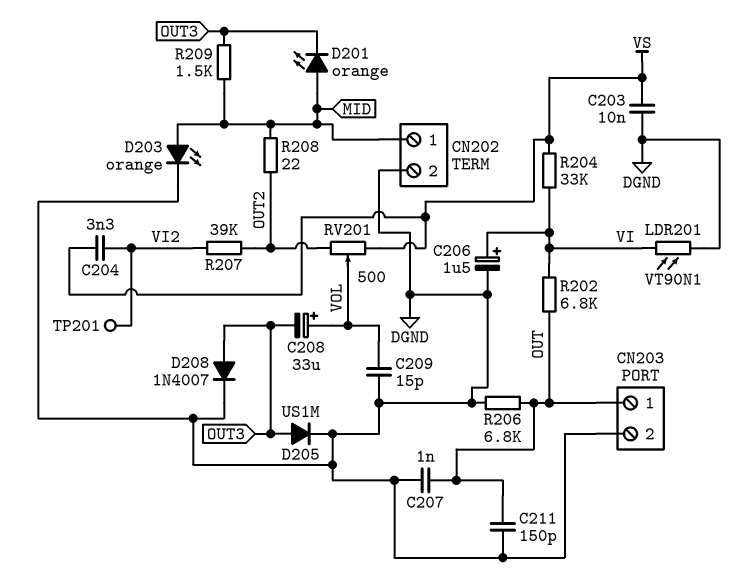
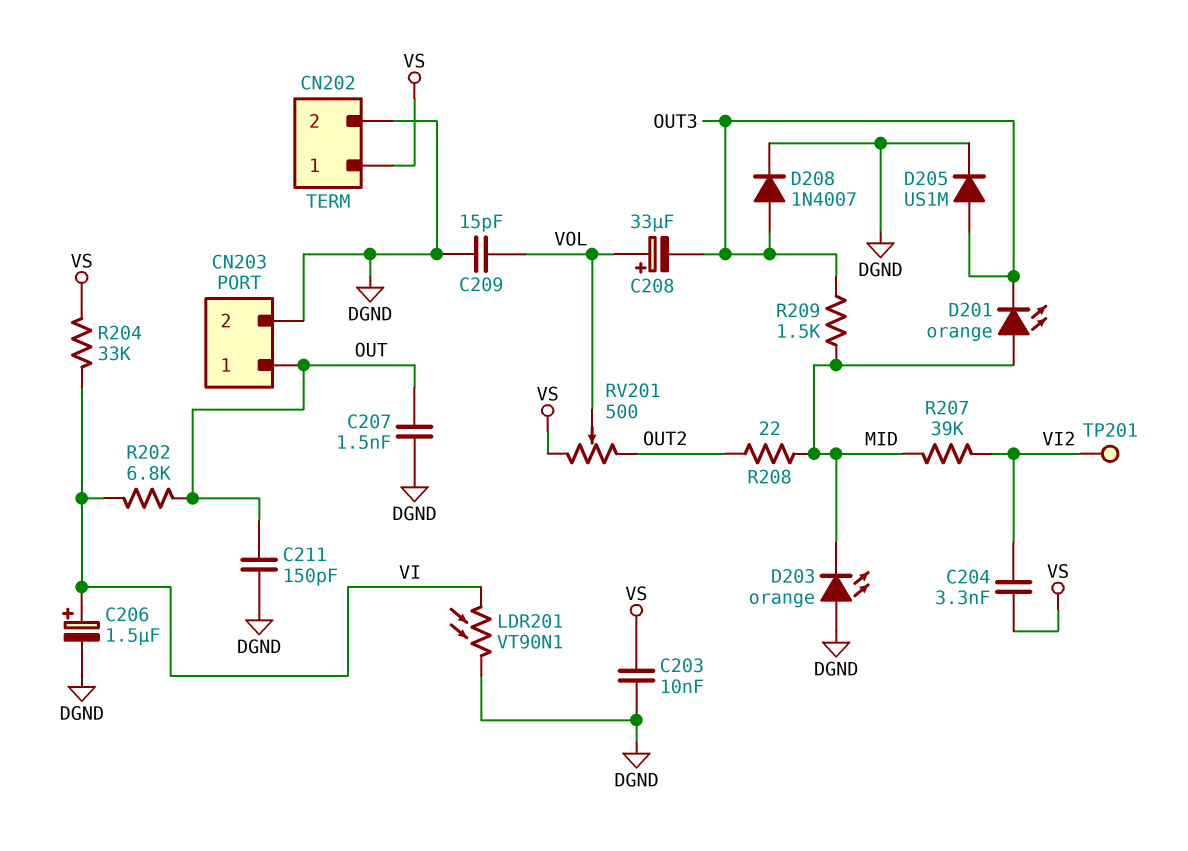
C207: 1nF (DGND, OUT) -> 1.5nF (DGND, OUT)
CN202 pin 1: MID -> VS
D203: LED orange (A MID, K DGND) -> LED orange (A DGND, K MID)
R206: 6.8k (DGND, OUT) -> none
R207: 39k (OUT2, VI2) -> 39k (MID, VI2)

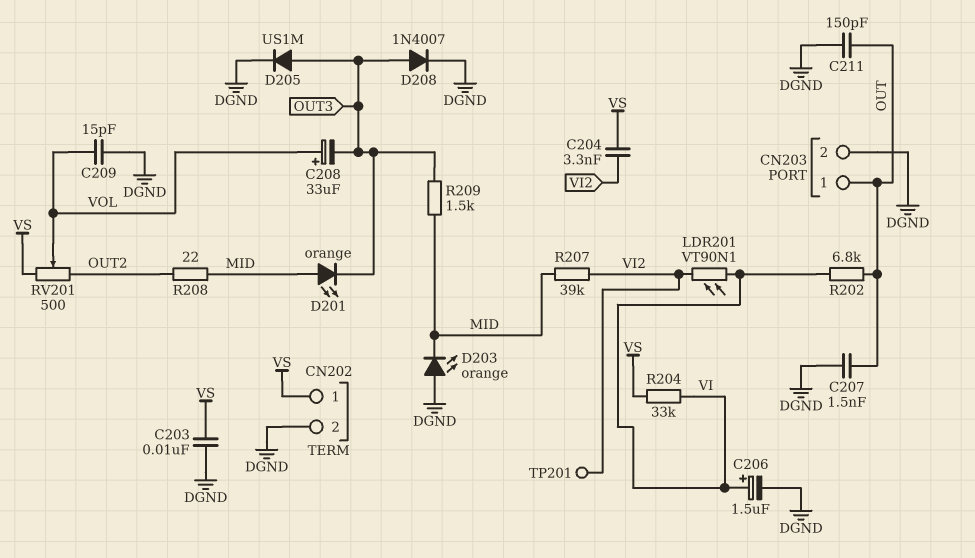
LDR201: VT90N1 (DGND, VI) -> VT90N1 (VI, VI2)

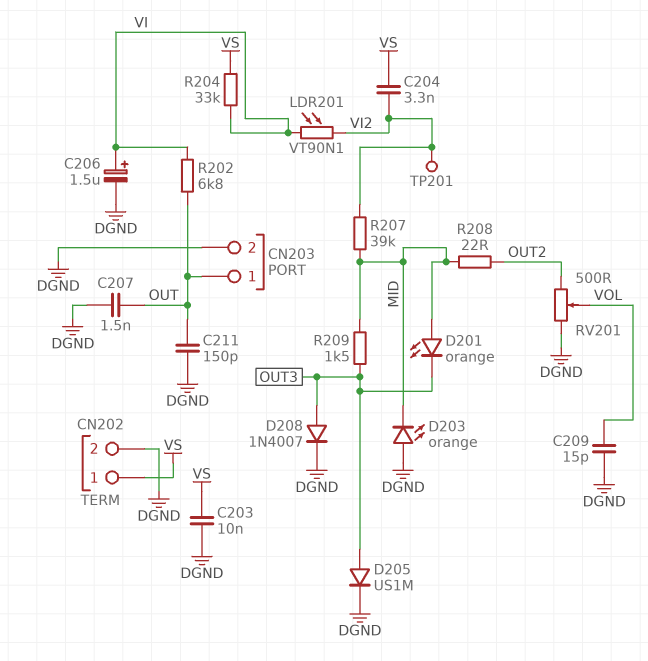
C208: 33uF (plus VOL, minus OUT3) -> none
RV201: 500 (OUT2, VS, wiper VOL) -> 500 (DGND, OUT2, wiper VOL)

